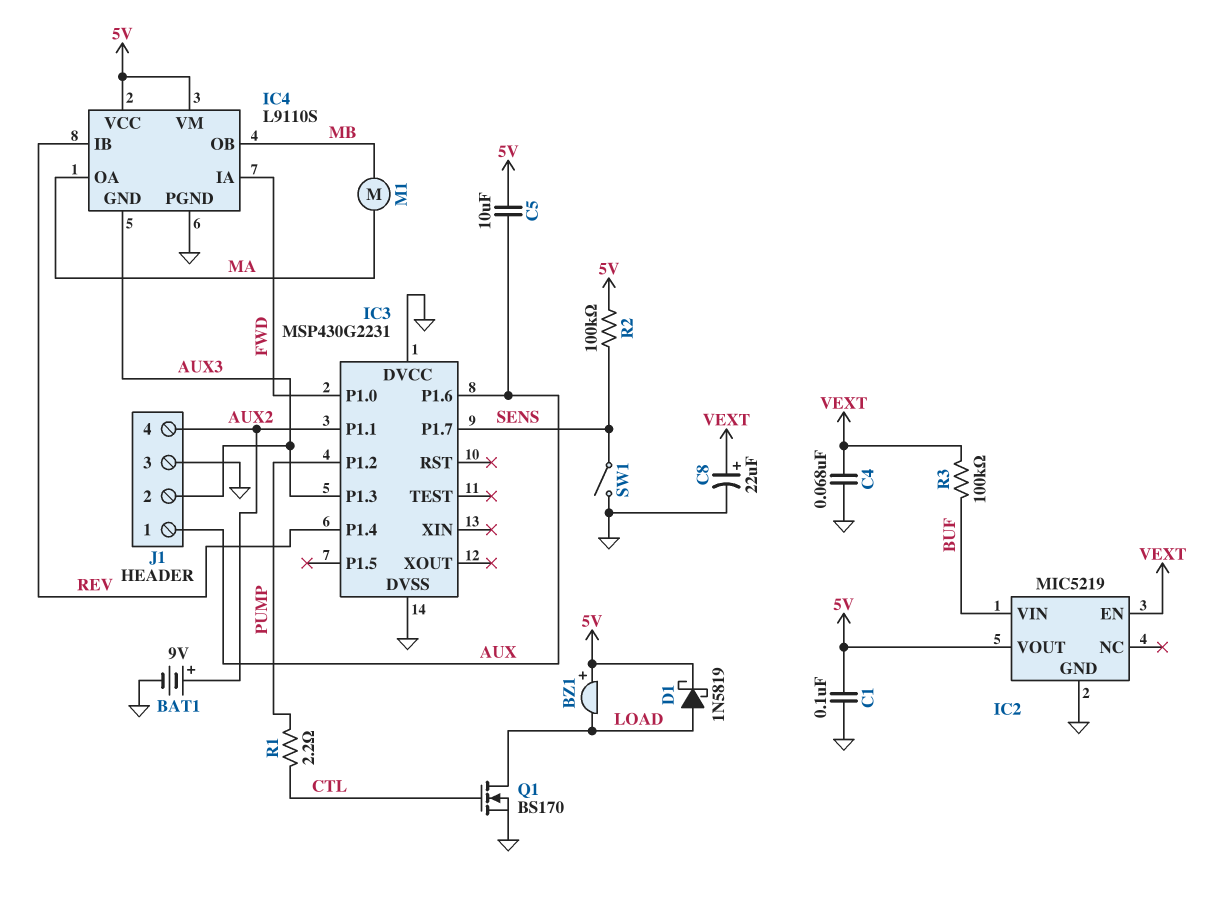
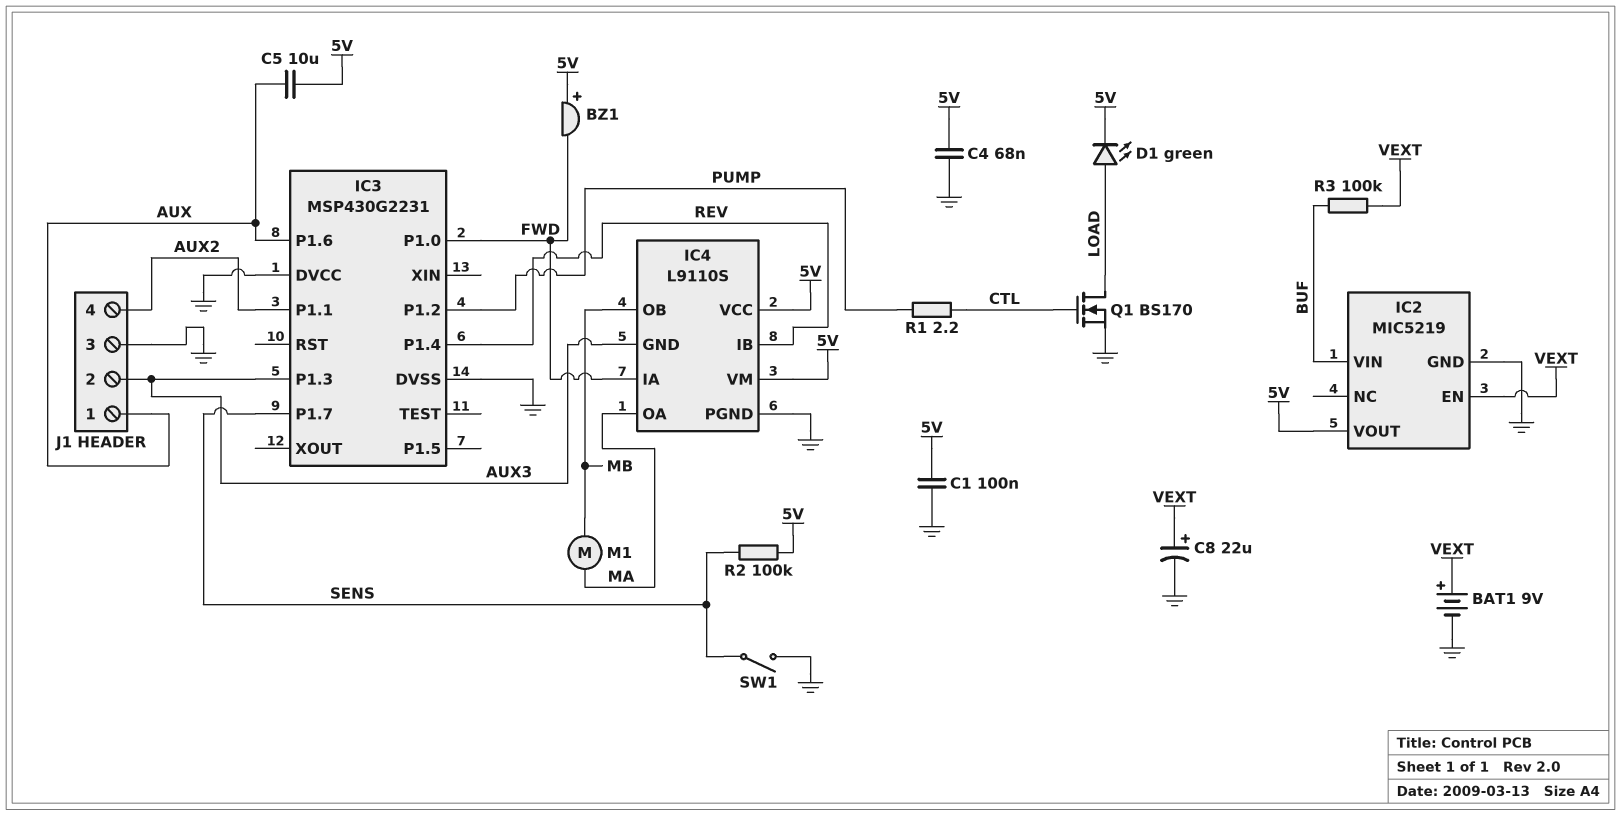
BAT1: 9V (plus AUX2, minus GND) -> 9V (plus VEXT, minus GND)
BZ1: buzzer (plus 5V, minus LOAD) -> buzzer (plus 5V, minus FWD)
C4: 68nF (GND, VEXT) -> 68nF (5V, GND)
D1: schottky 1N5819 (A LOAD, K 5V) -> LED green (A LOAD, K 5V)

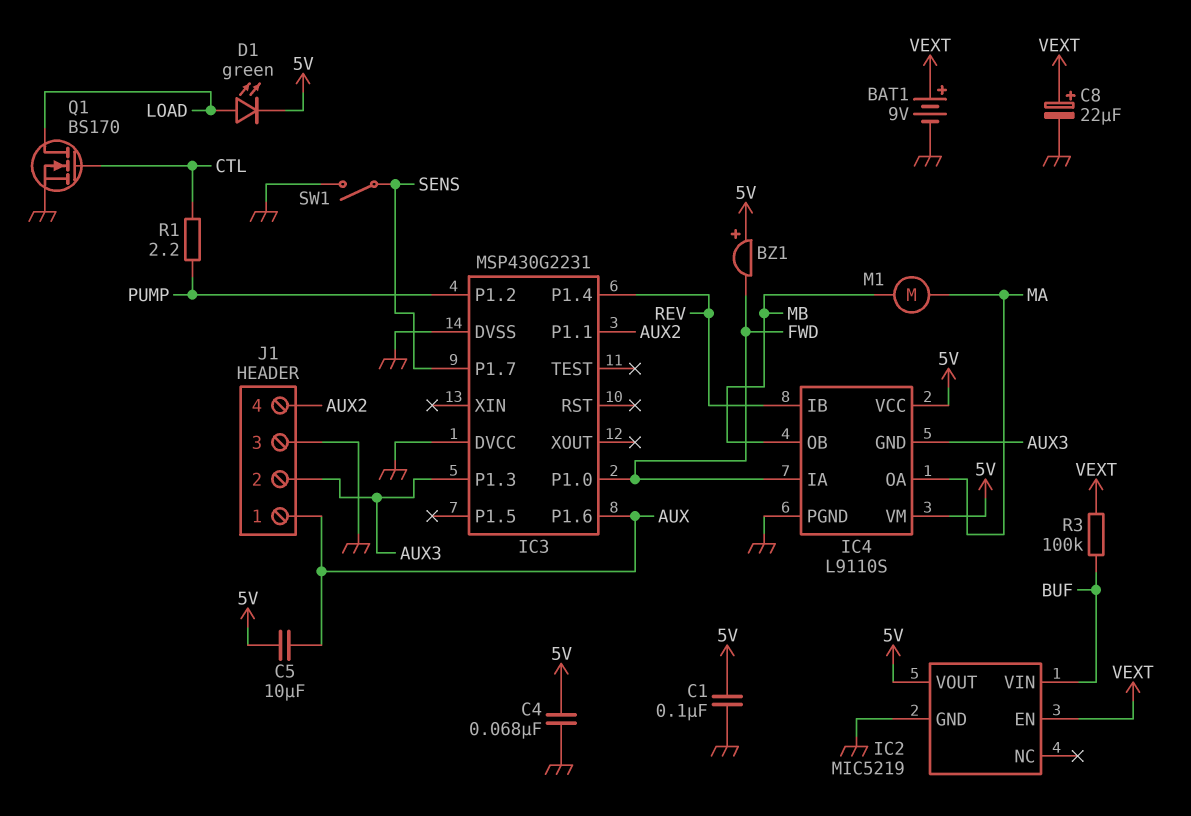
R2: 100k (5V, SENS) -> none

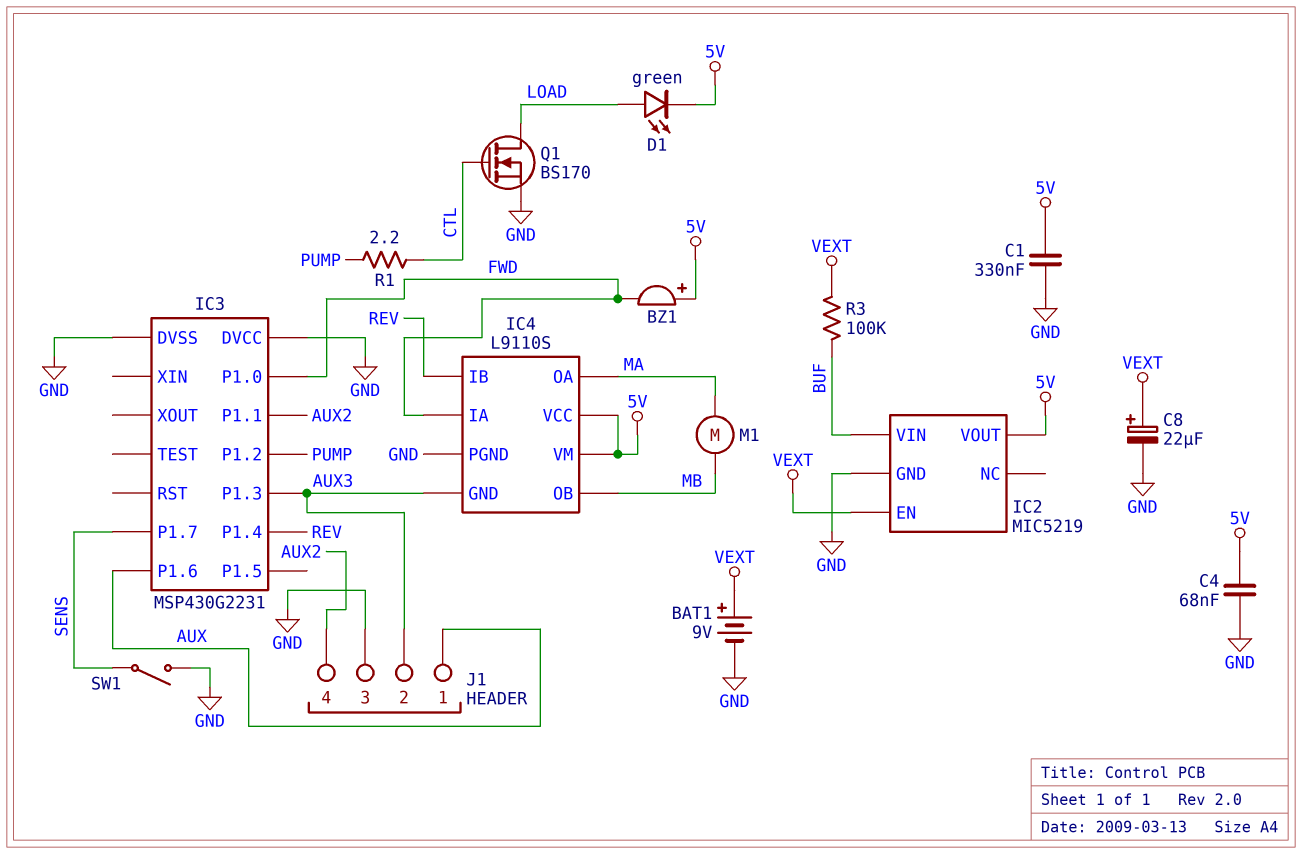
C1: 100nF (5V, GND) -> 330nF (5V, GND)
C5: 10uF (5V, AUX) -> none

